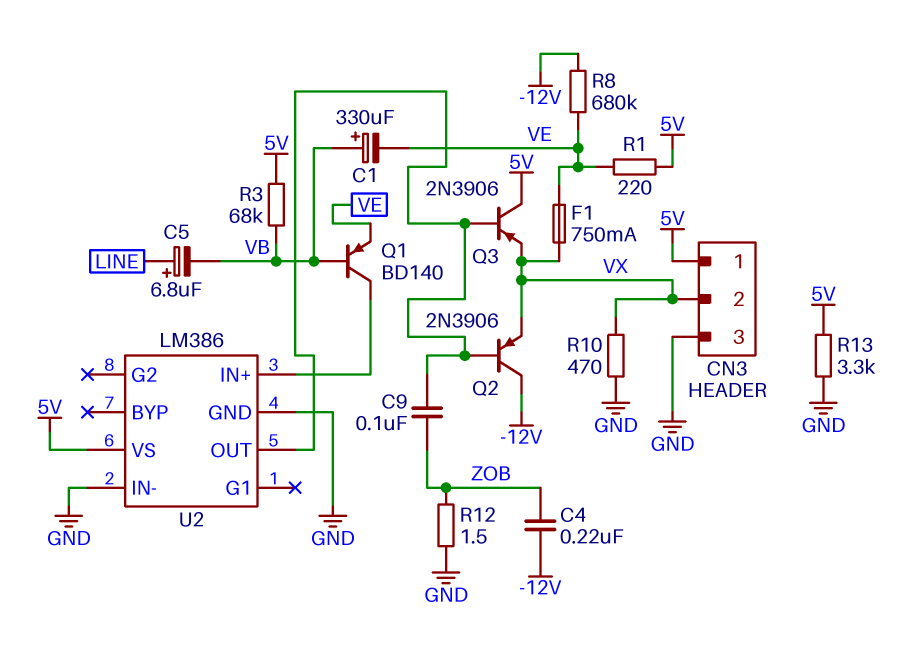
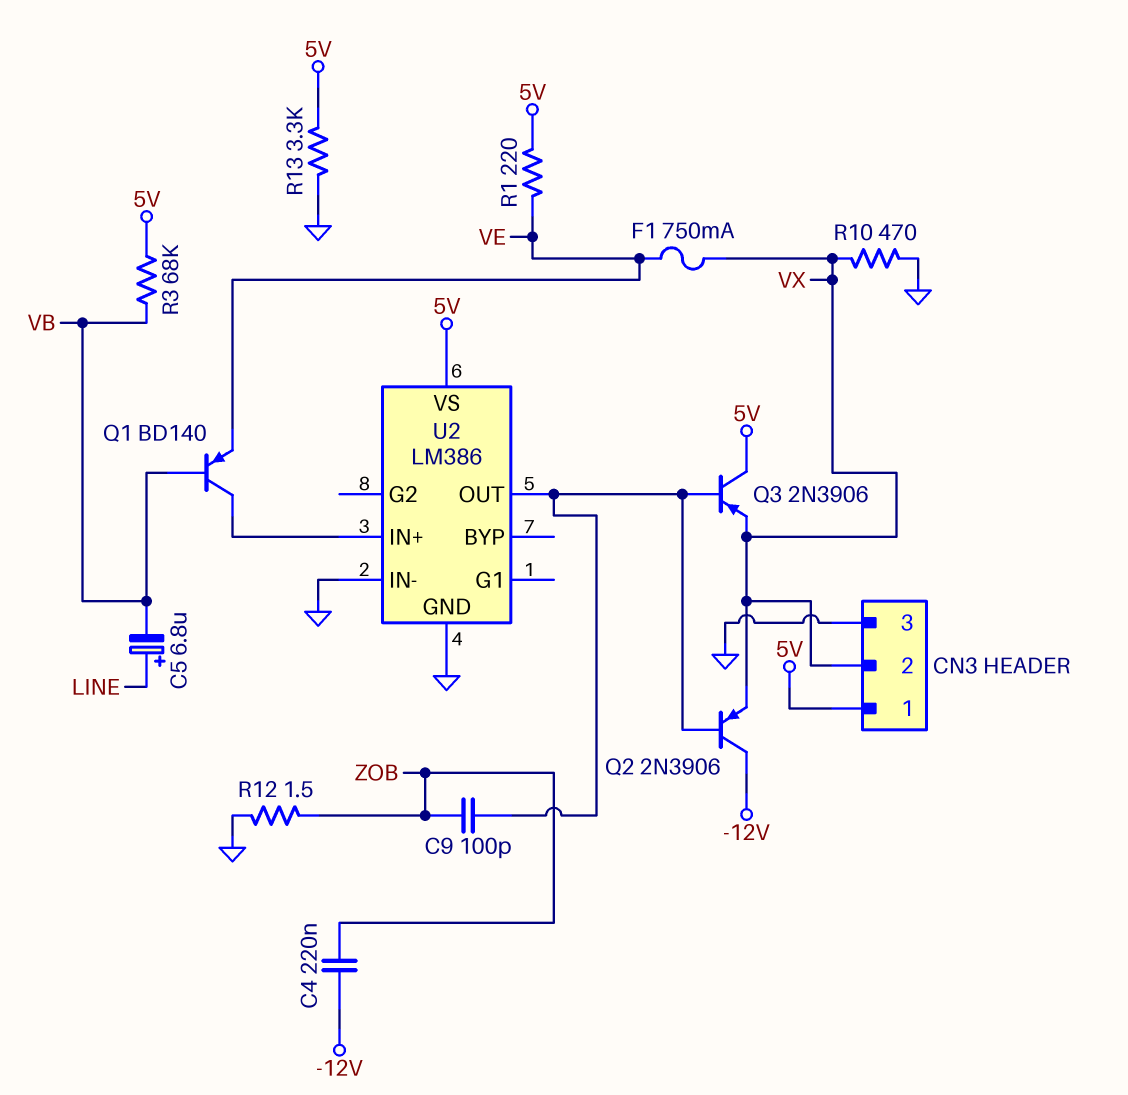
C1: 330uF (plus VB, minus VE) -> none
C9: 100nF (U2/OUT, ZOB) -> 100pF (U2/OUT, ZOB)
R8: 680k (-12V, VE) -> none

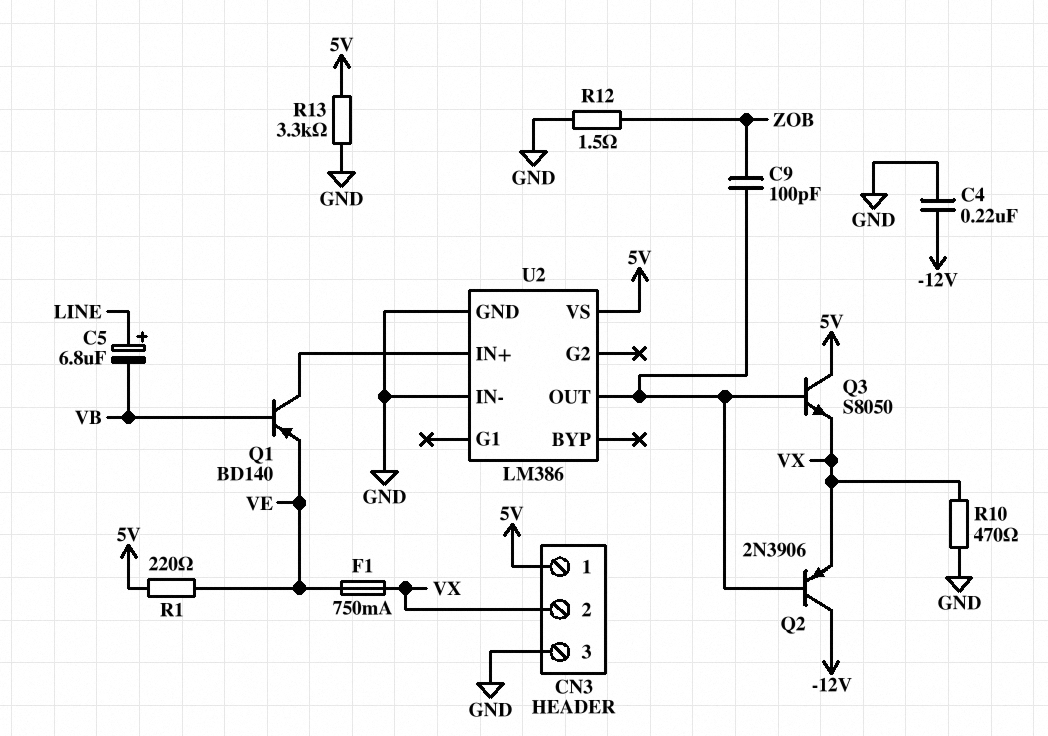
C4: 220nF (-12V, ZOB) -> 220nF (-12V, GND)
Q3: PNP 2N3906 (B U2/OUT, C 5V, E VX) -> NPN S8050 (B U2/OUT, C 5V, E VX)
R3: 68k (5V, VB) -> none

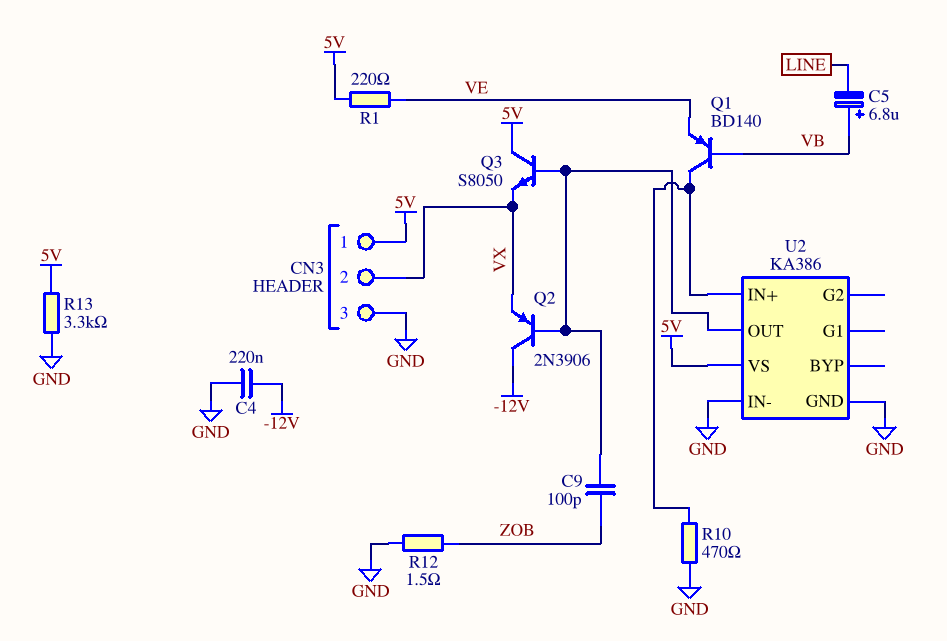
C5: 6.8uF (plus LINE, minus VB) -> 6.8uF (plus VB, minus LINE)
F1: 750mA (VE, VX) -> none
R10: 470 (GND, VX) -> 470 (GND, U2/IN+)
U2: LM386 -> KA386

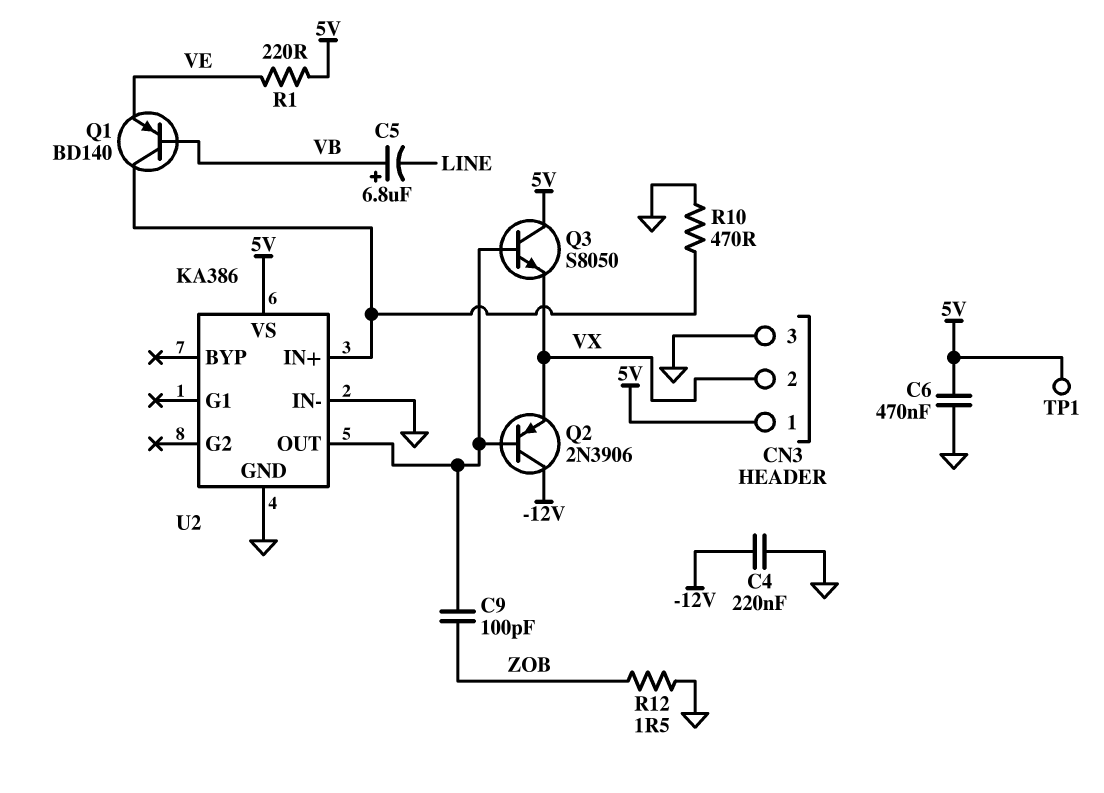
C6: none -> 470nF (5V, GND)
R13: 3.3k (5V, GND) -> none
TP1: none -> test point (5V)

